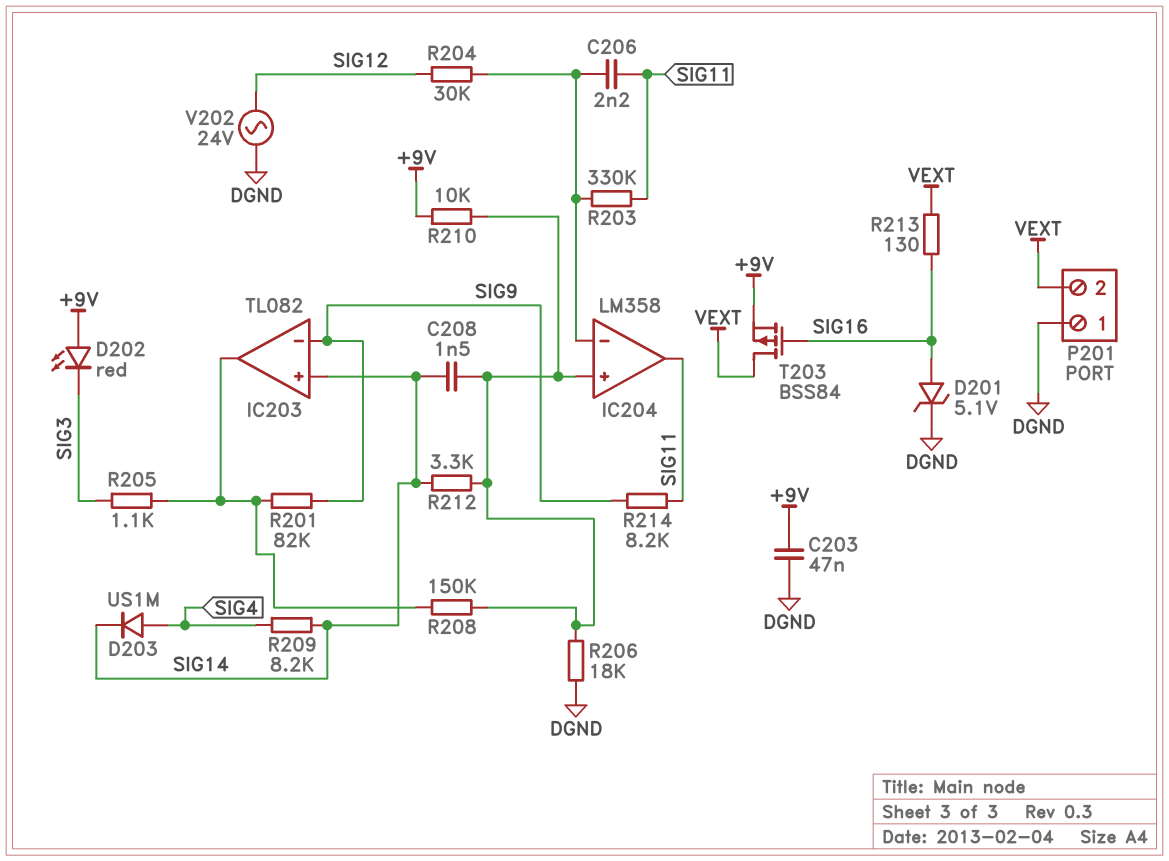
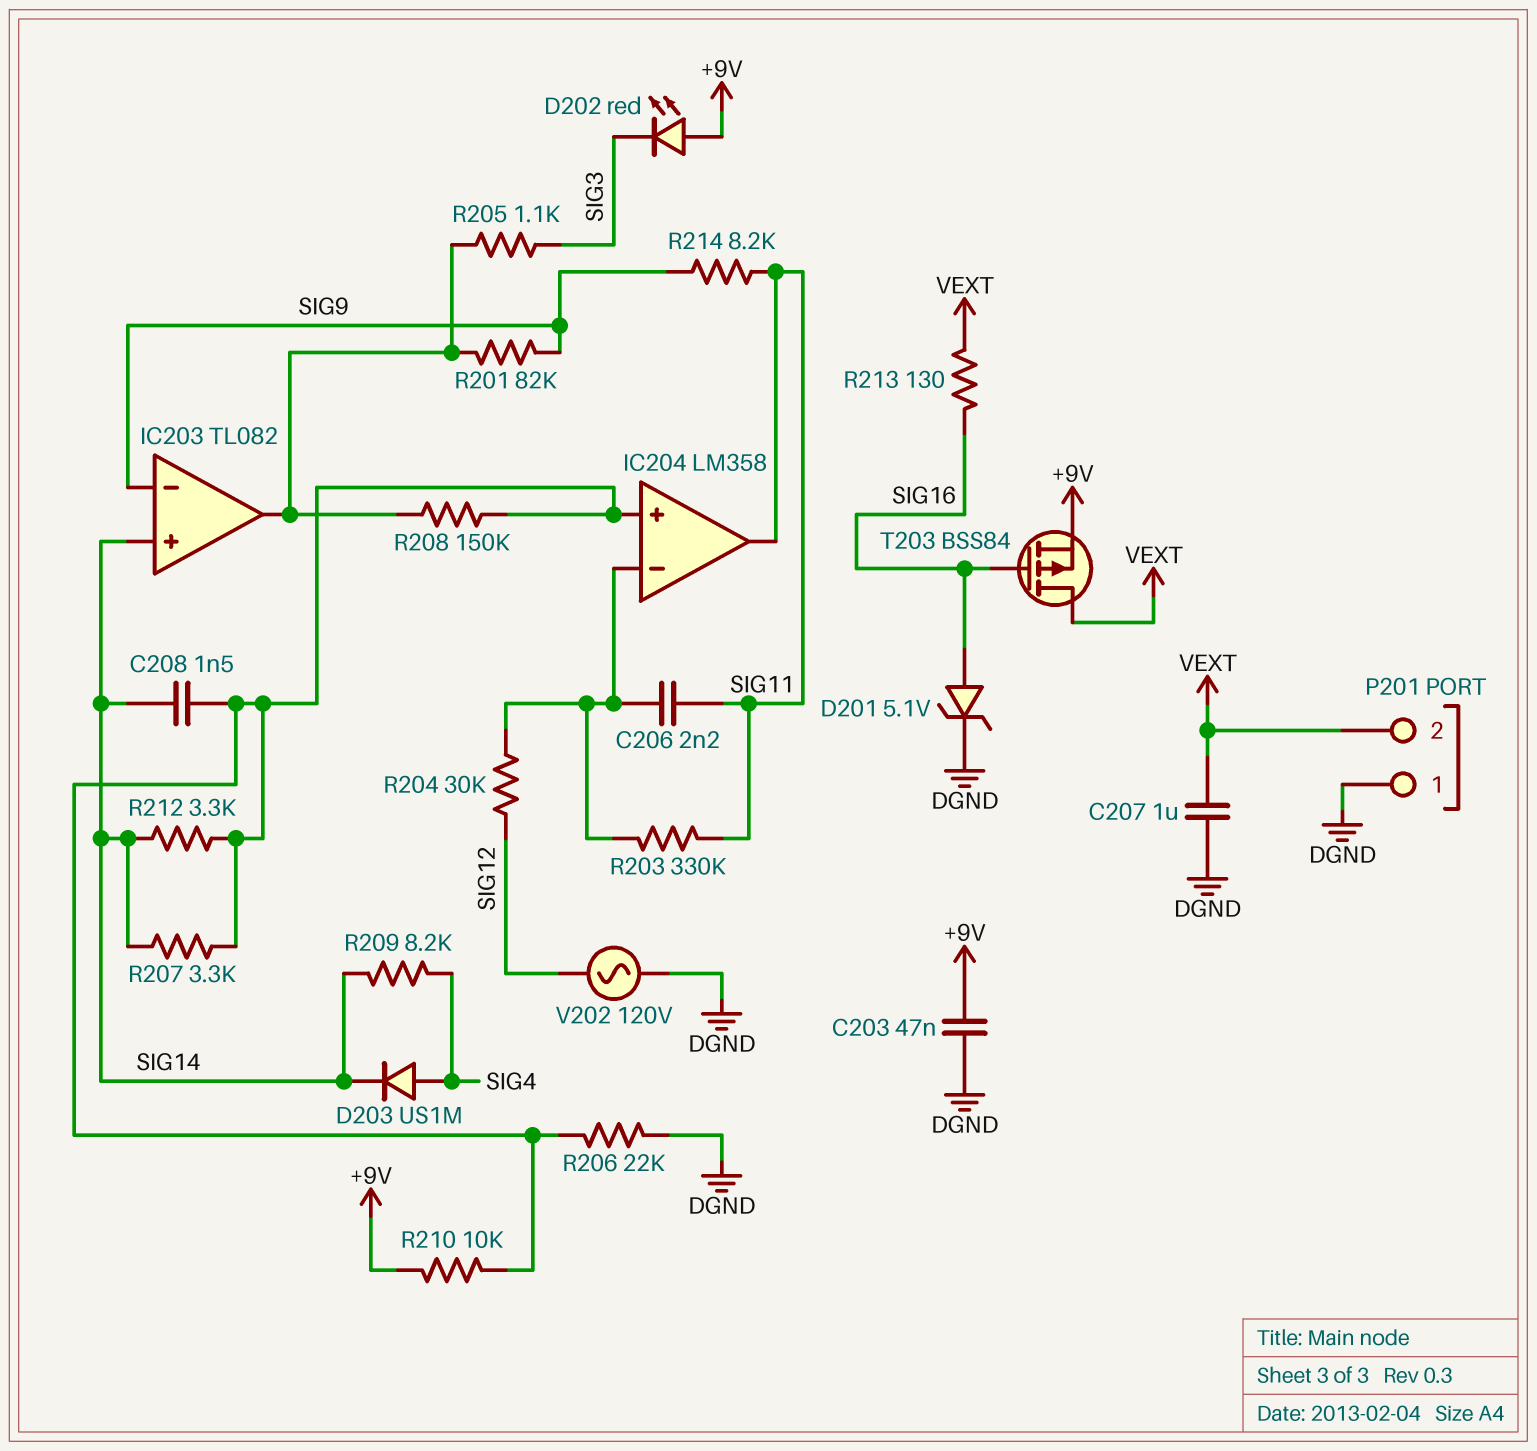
C207: none -> 1uF (DGND, VEXT)
R206: 18k (DGND, IC204/in+) -> 22k (DGND, IC204/in+)
R207: none -> 3.3k (IC204/in+, SIG14)
V202: AC 24V (DGND, SIG12) -> AC 120V (DGND, SIG12)

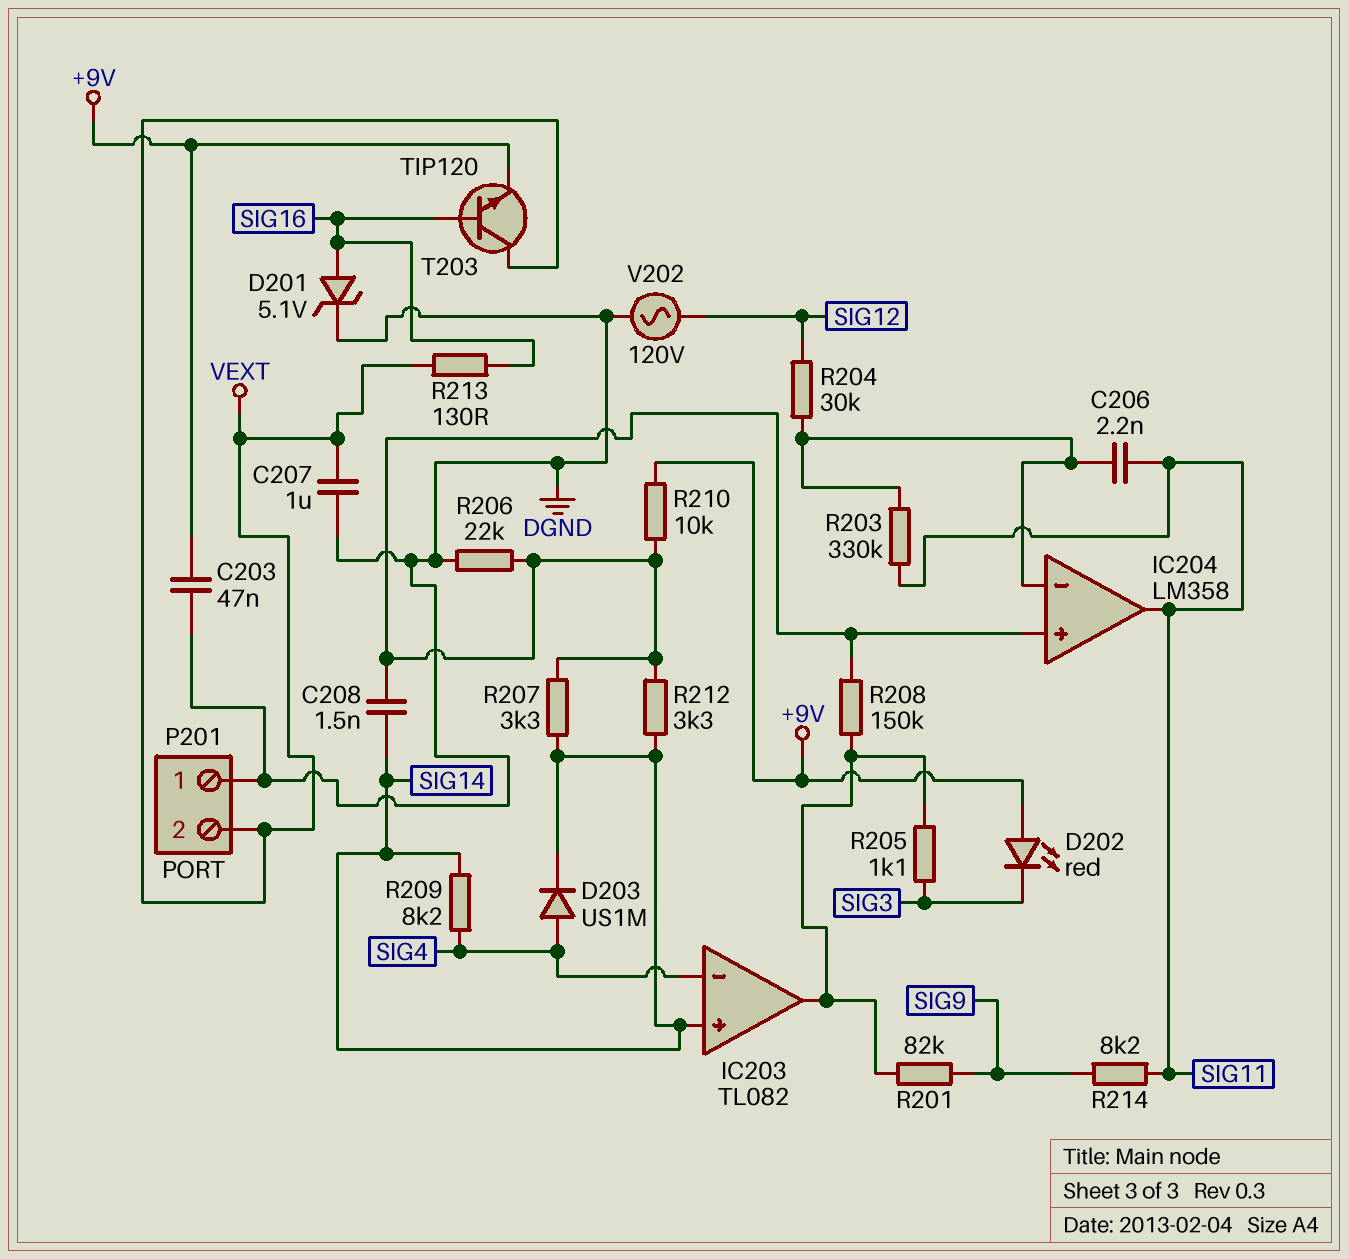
IC203 pin in-: SIG9 -> SIG4
T203: PMOS BSS84 (G SIG16, D VEXT, S +9V) -> NPN TIP120 (B SIG16, C VEXT, E +9V)

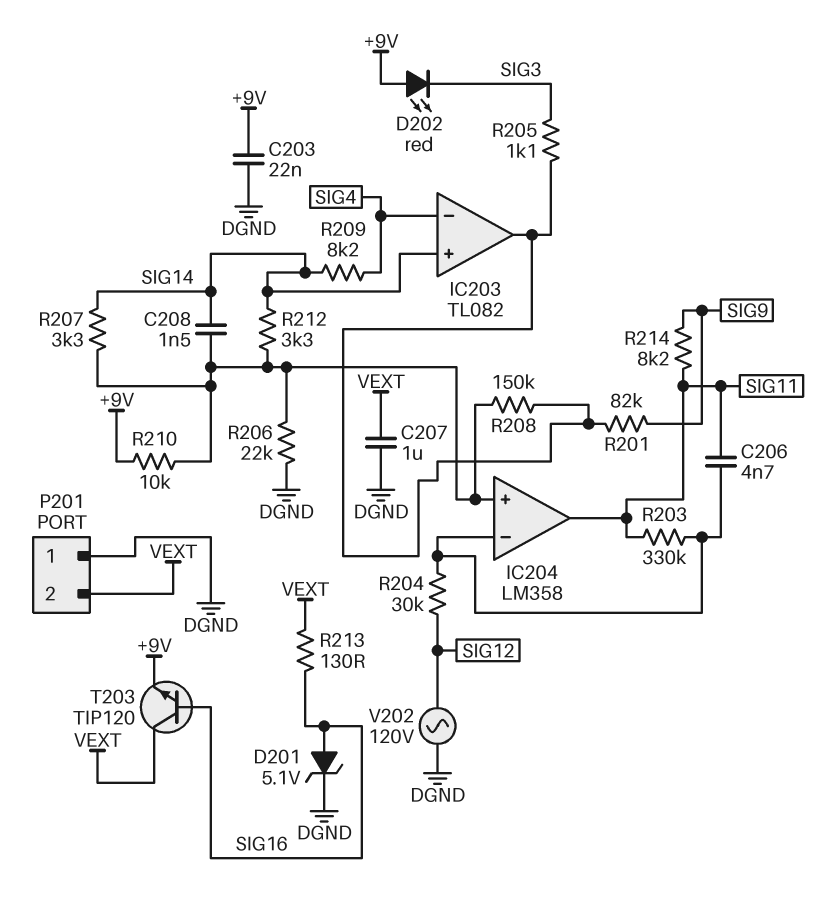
C203: 47nF (+9V, DGND) -> 22nF (+9V, DGND)
C206: 2.2nF (IC204/in-, SIG11) -> 4.7nF (IC204/in-, SIG11)
D203: diode US1M (A SIG4, K SIG14) -> none

